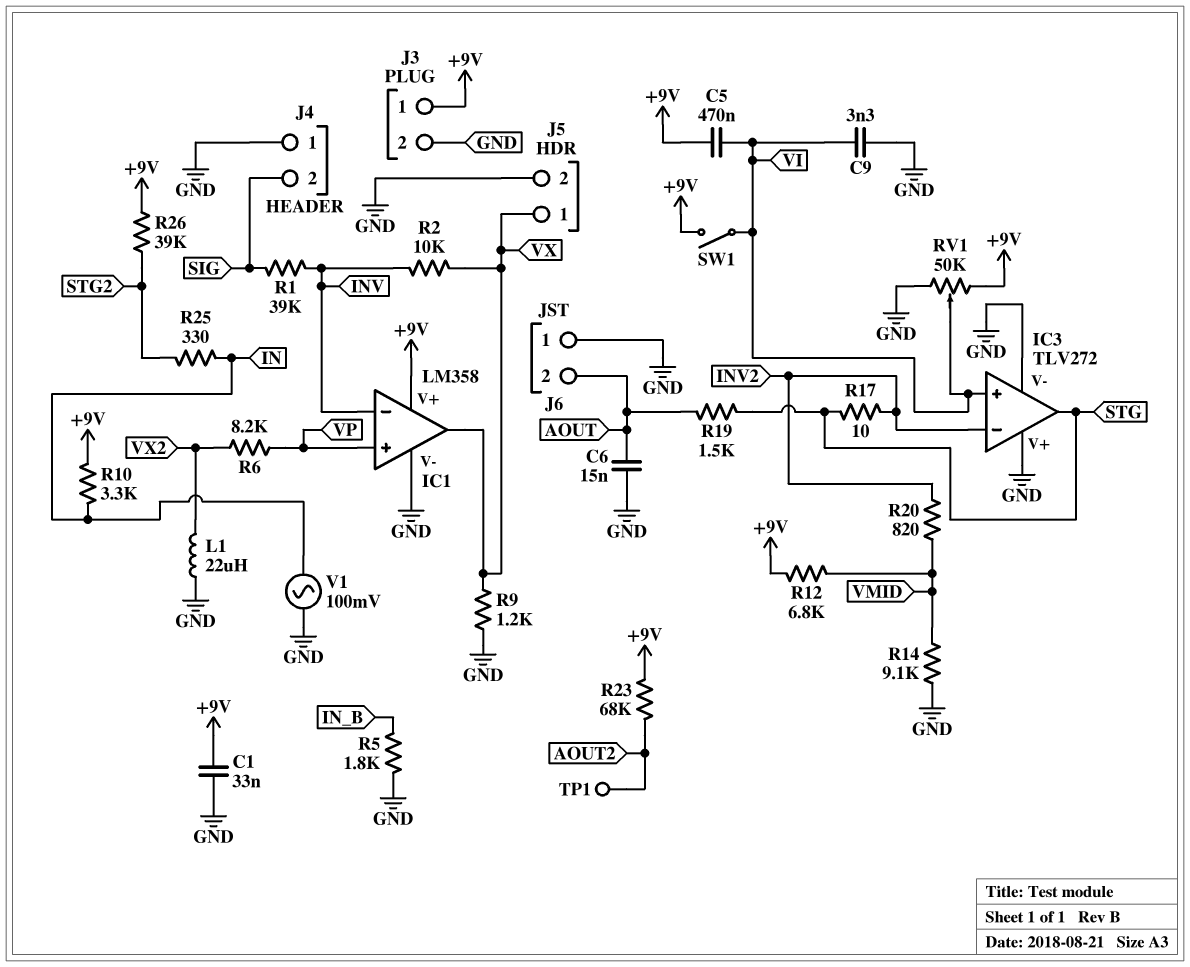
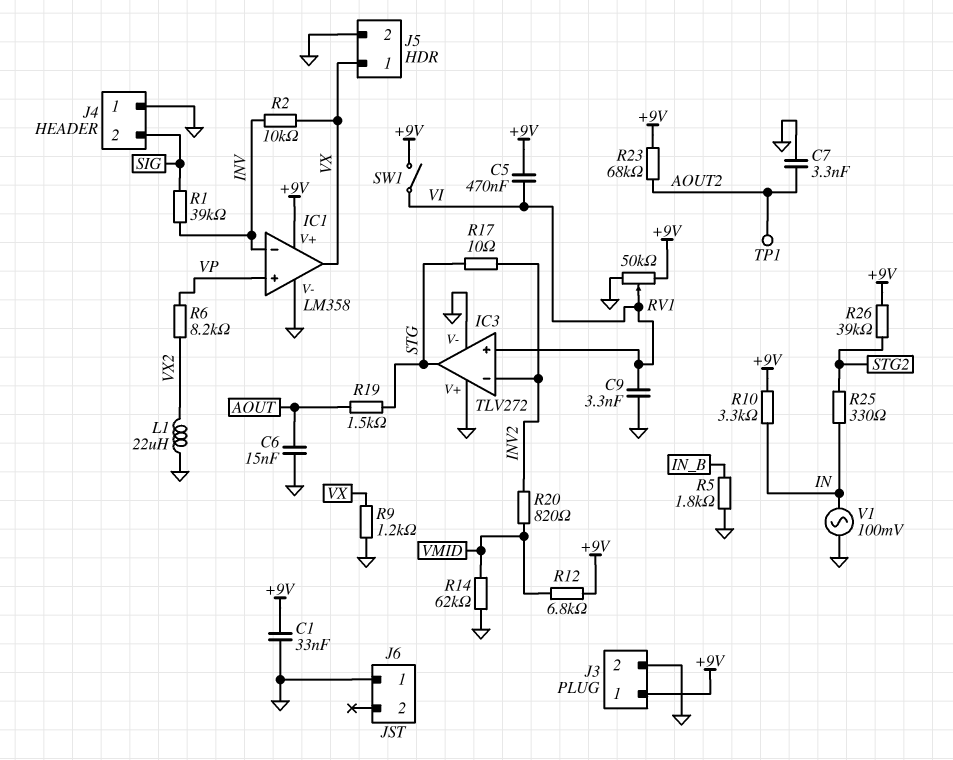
C7: none -> 3.3nF (AOUT2, GND)
J6 pin 2: AOUT -> none
R14: 9.1k (GND, VMID) -> 62k (GND, VMID)

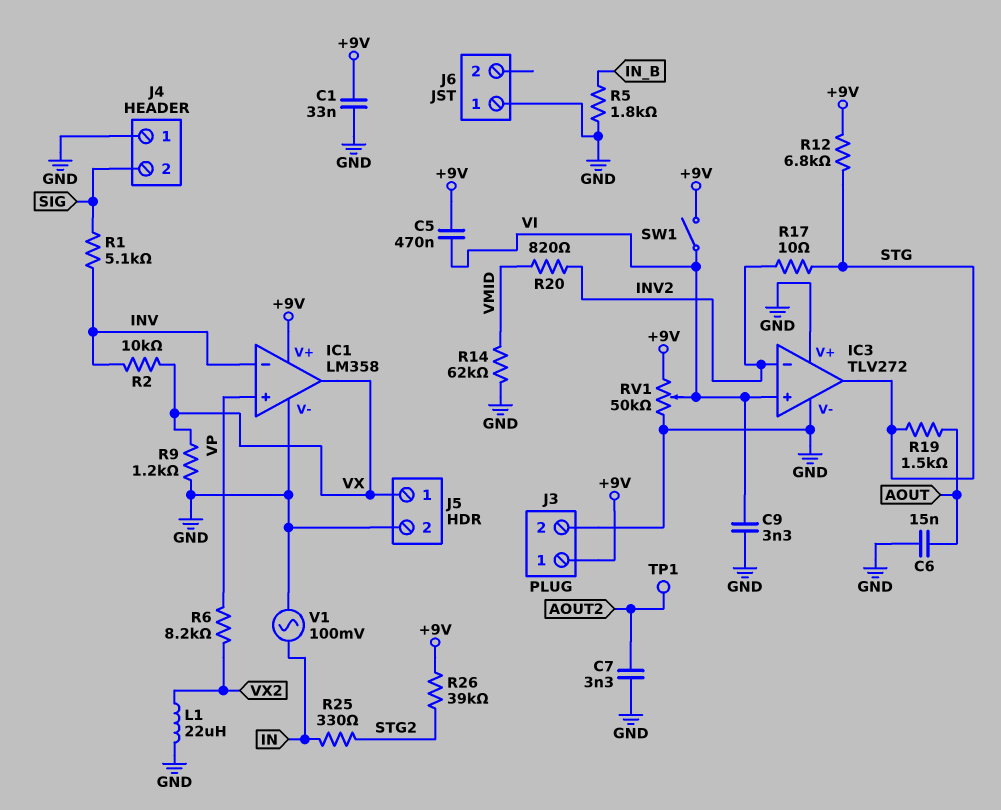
R1: 39k (INV, SIG) -> 5.1k (INV, SIG)
R10: 3.3k (+9V, IN) -> none
R12: 6.8k (+9V, VMID) -> 6.8k (+9V, STG)
R23: 68k (+9V, AOUT2) -> none

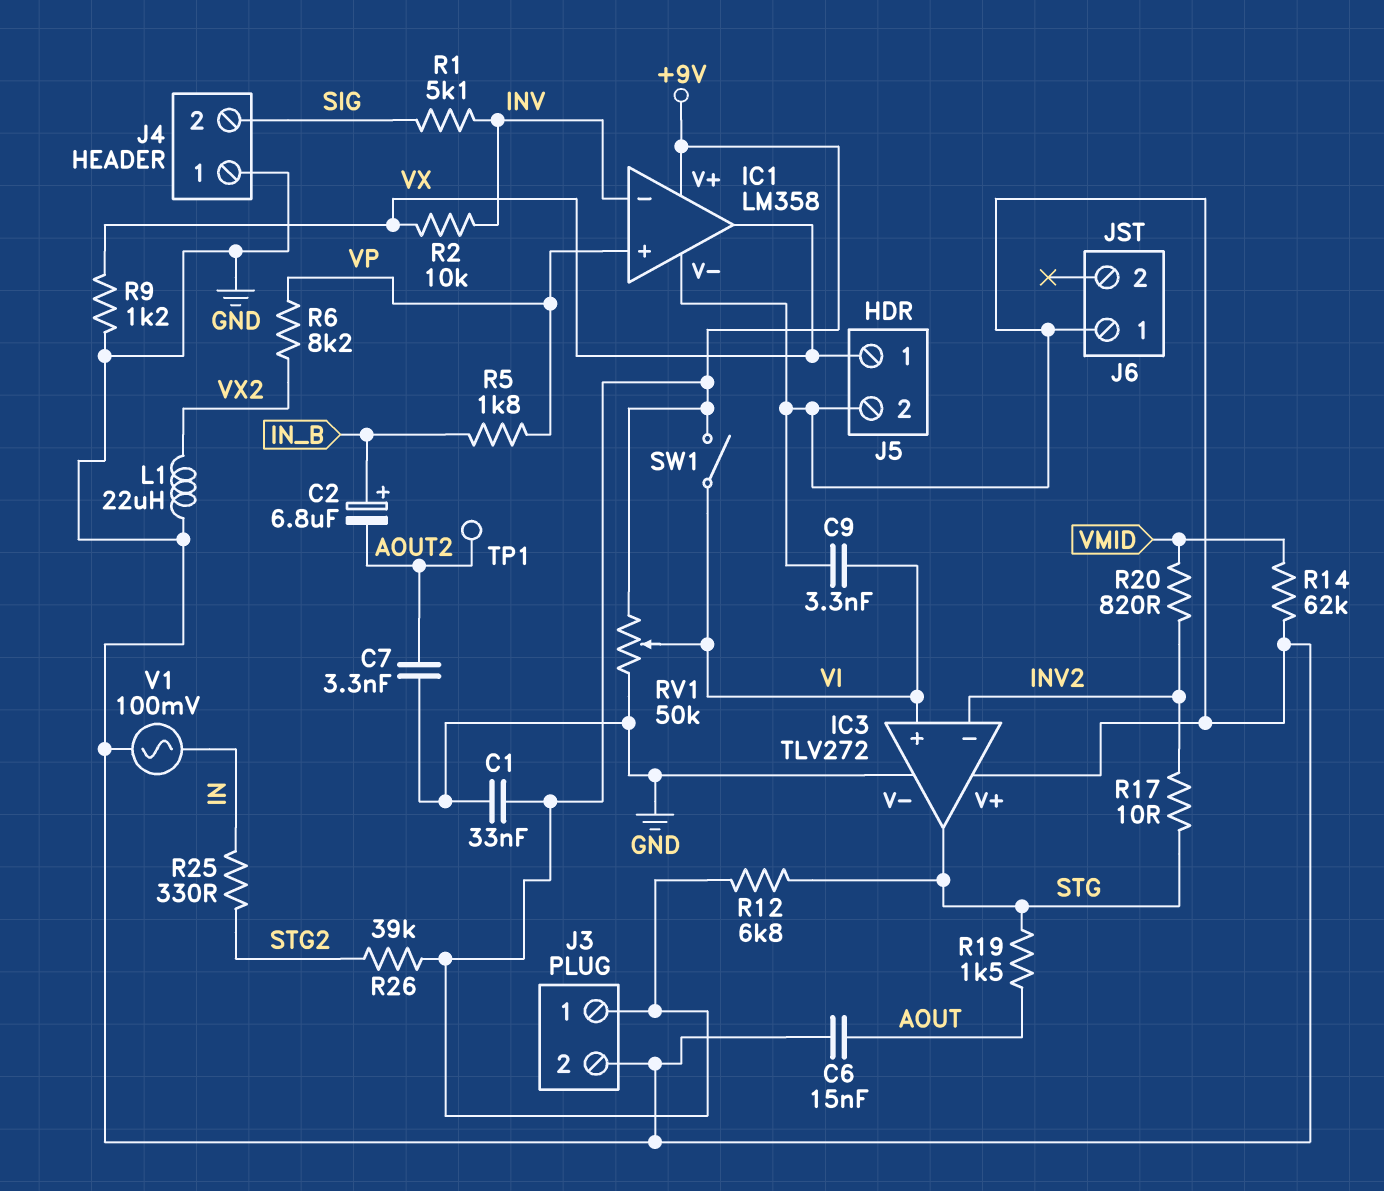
C2: none -> 6.8uF (plus IN_B, minus AOUT2)
C5: 470nF (+9V, VI) -> none
R5: 1.8k (GND, IN_B) -> 1.8k (IN_B, VP)

